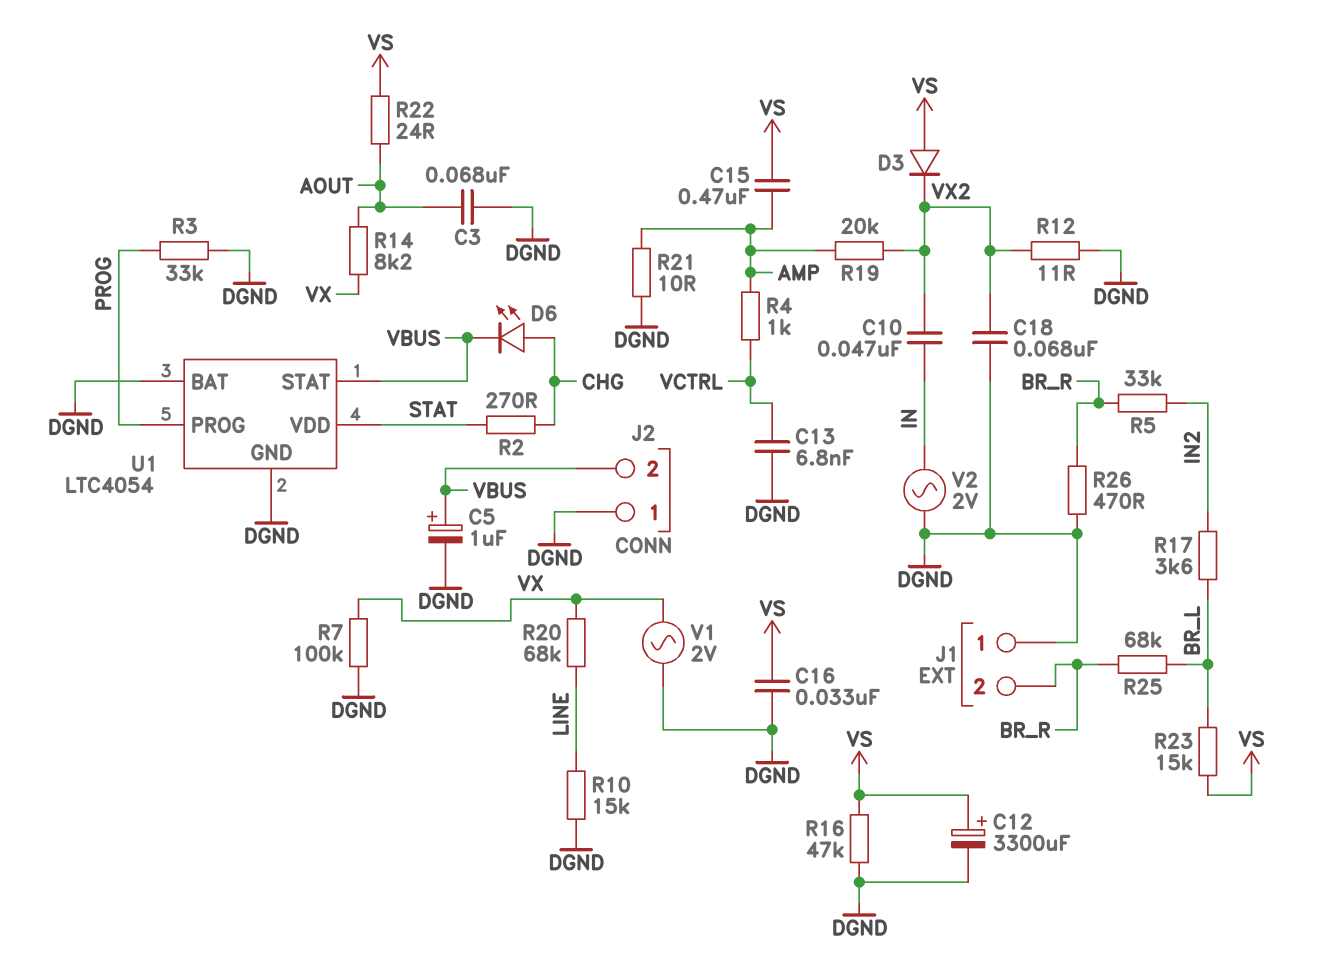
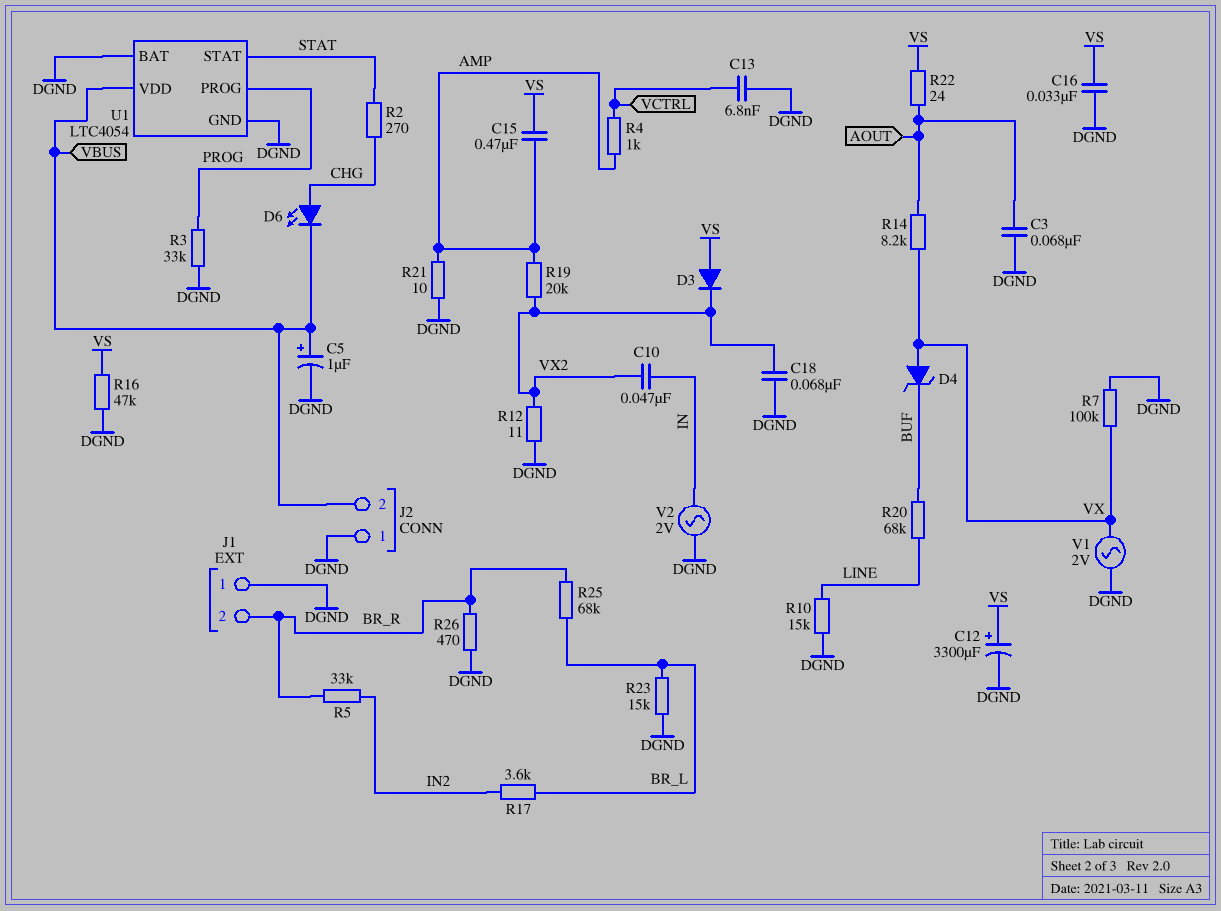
D4: none -> zener (A VX, K BUF)
R20: 68k (LINE, VX) -> 68k (BUF, LINE)
R23: 15k (BR_L, VS) -> 15k (BR_L, DGND)
U1 pin STAT: VBUS -> STAT
U1 pin VDD: STAT -> VBUS

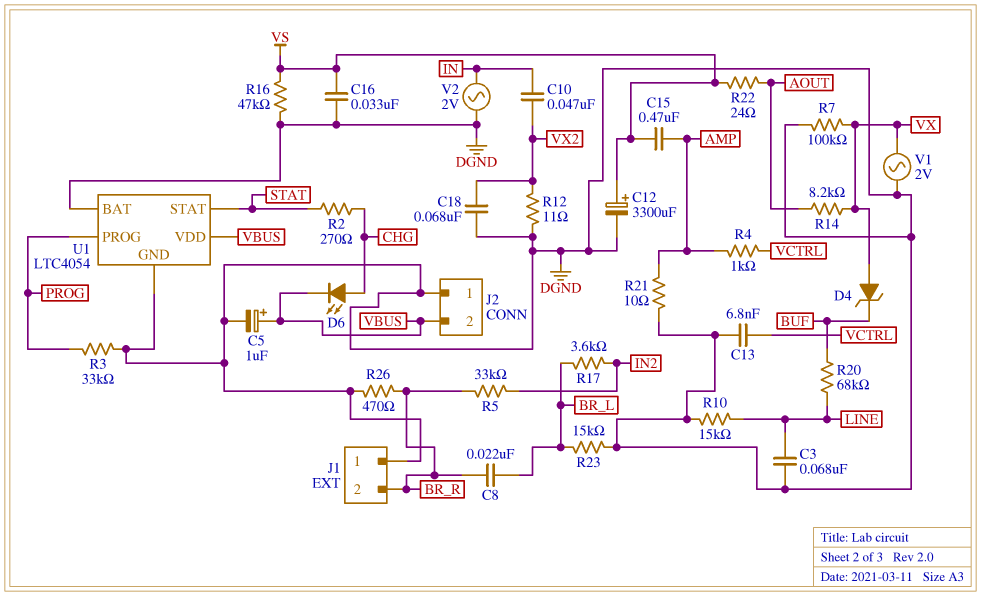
C3: 68nF (AOUT, DGND) -> 68nF (DGND, LINE)
C8: none -> 22nF (BR_L, BR_R)
D3: diode (A VS, K VX2) -> none
R19: 20k (AMP, VX2) -> none
R25: 68k (BR_L, BR_R) -> none

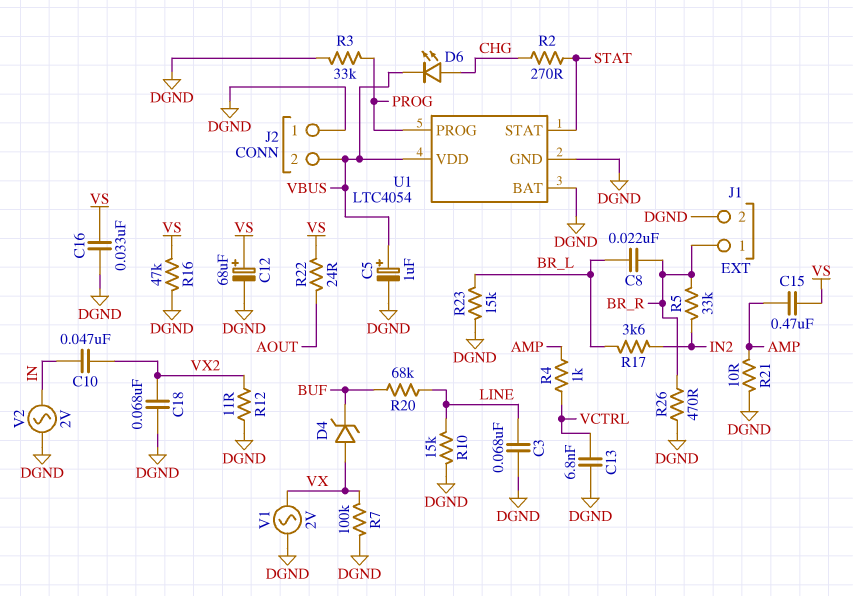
C12: 3300uF (plus VS, minus DGND) -> 68uF (plus VS, minus DGND)
J1 pin 1: DGND -> BR_R
J1 pin 2: BR_R -> DGND
R14: 8.2k (AOUT, VX) -> none

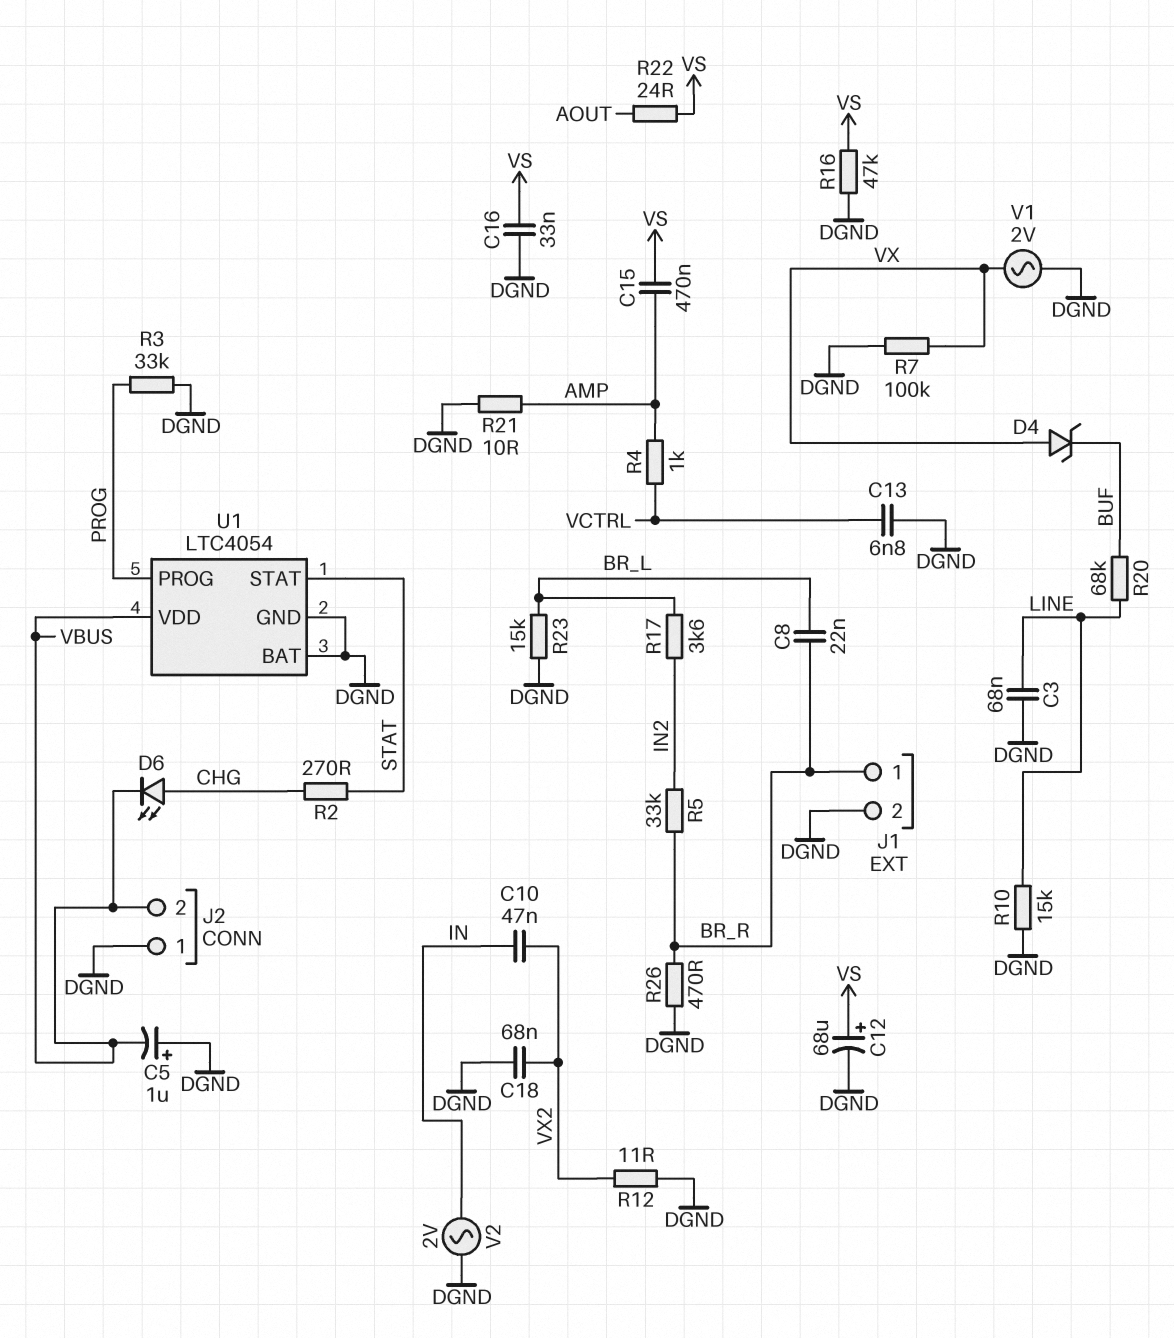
C5: 1uF (plus VBUS, minus DGND) -> 1uF (plus DGND, minus VBUS)

